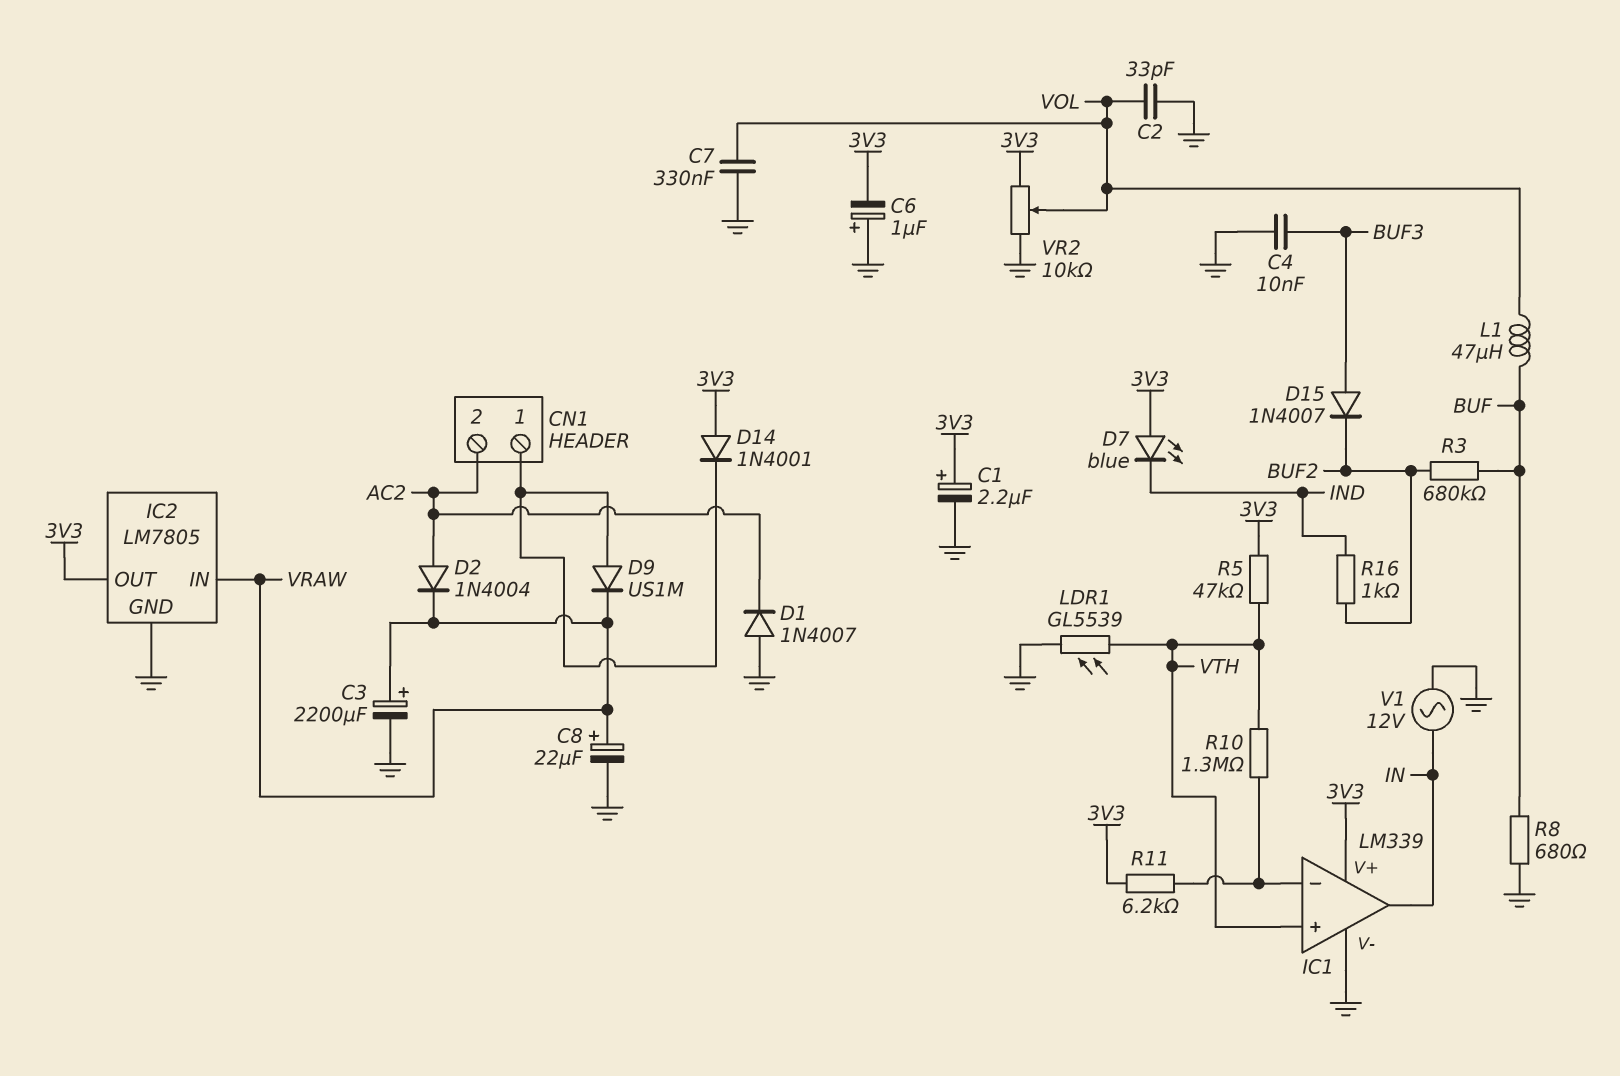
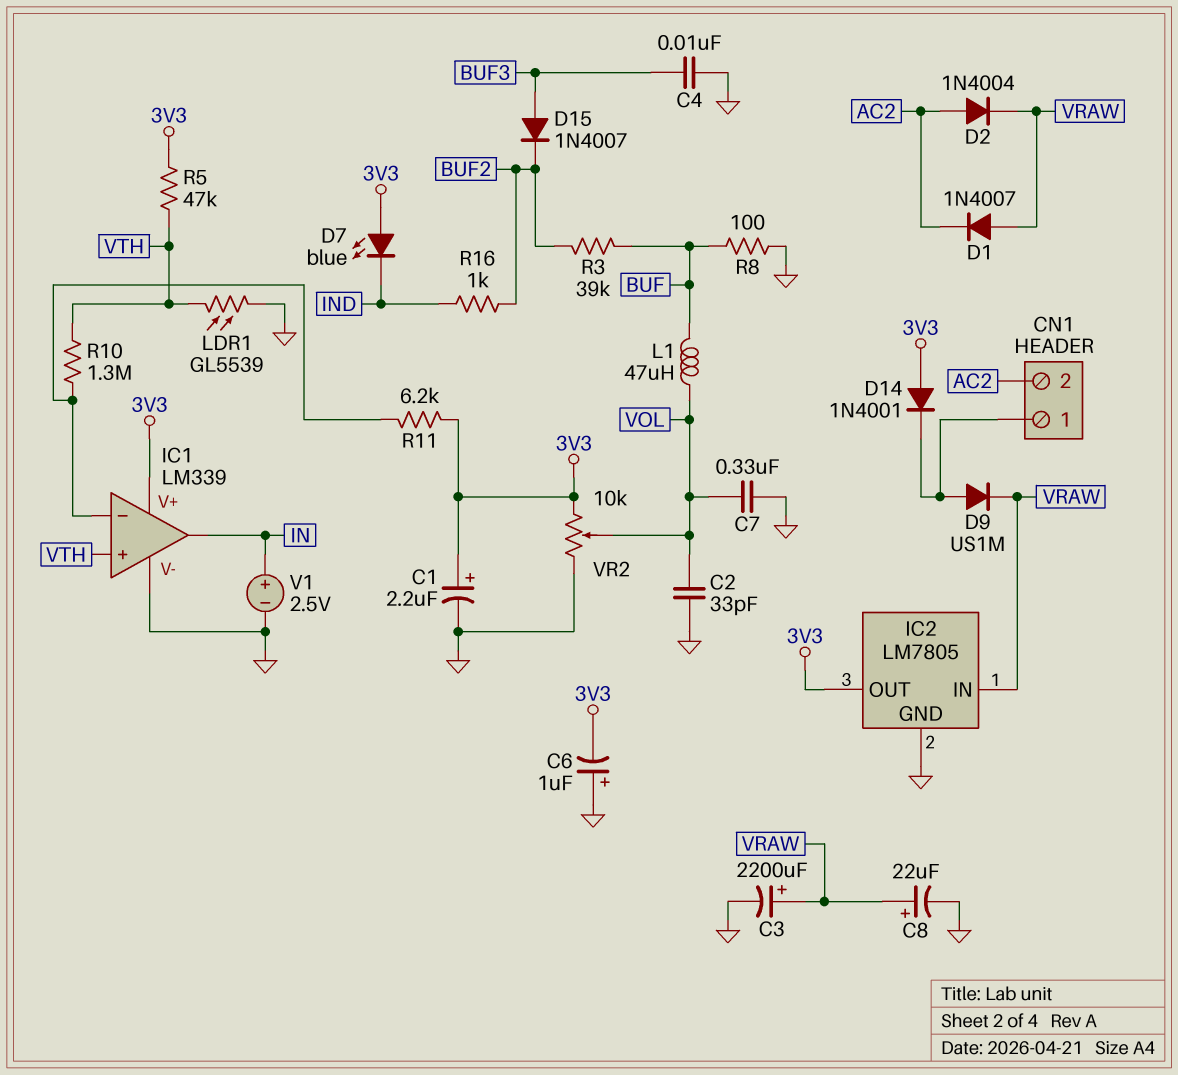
D1: diode 1N4007 (A GND, K AC2) -> diode 1N4007 (A VRAW, K AC2)
R3: 680k (BUF, BUF2) -> 39k (BUF, BUF2)
R8: 680 (BUF, GND) -> 100 (BUF, GND)
V1: AC 12V (GND, IN) -> 2.5V (plus IN, minus GND)

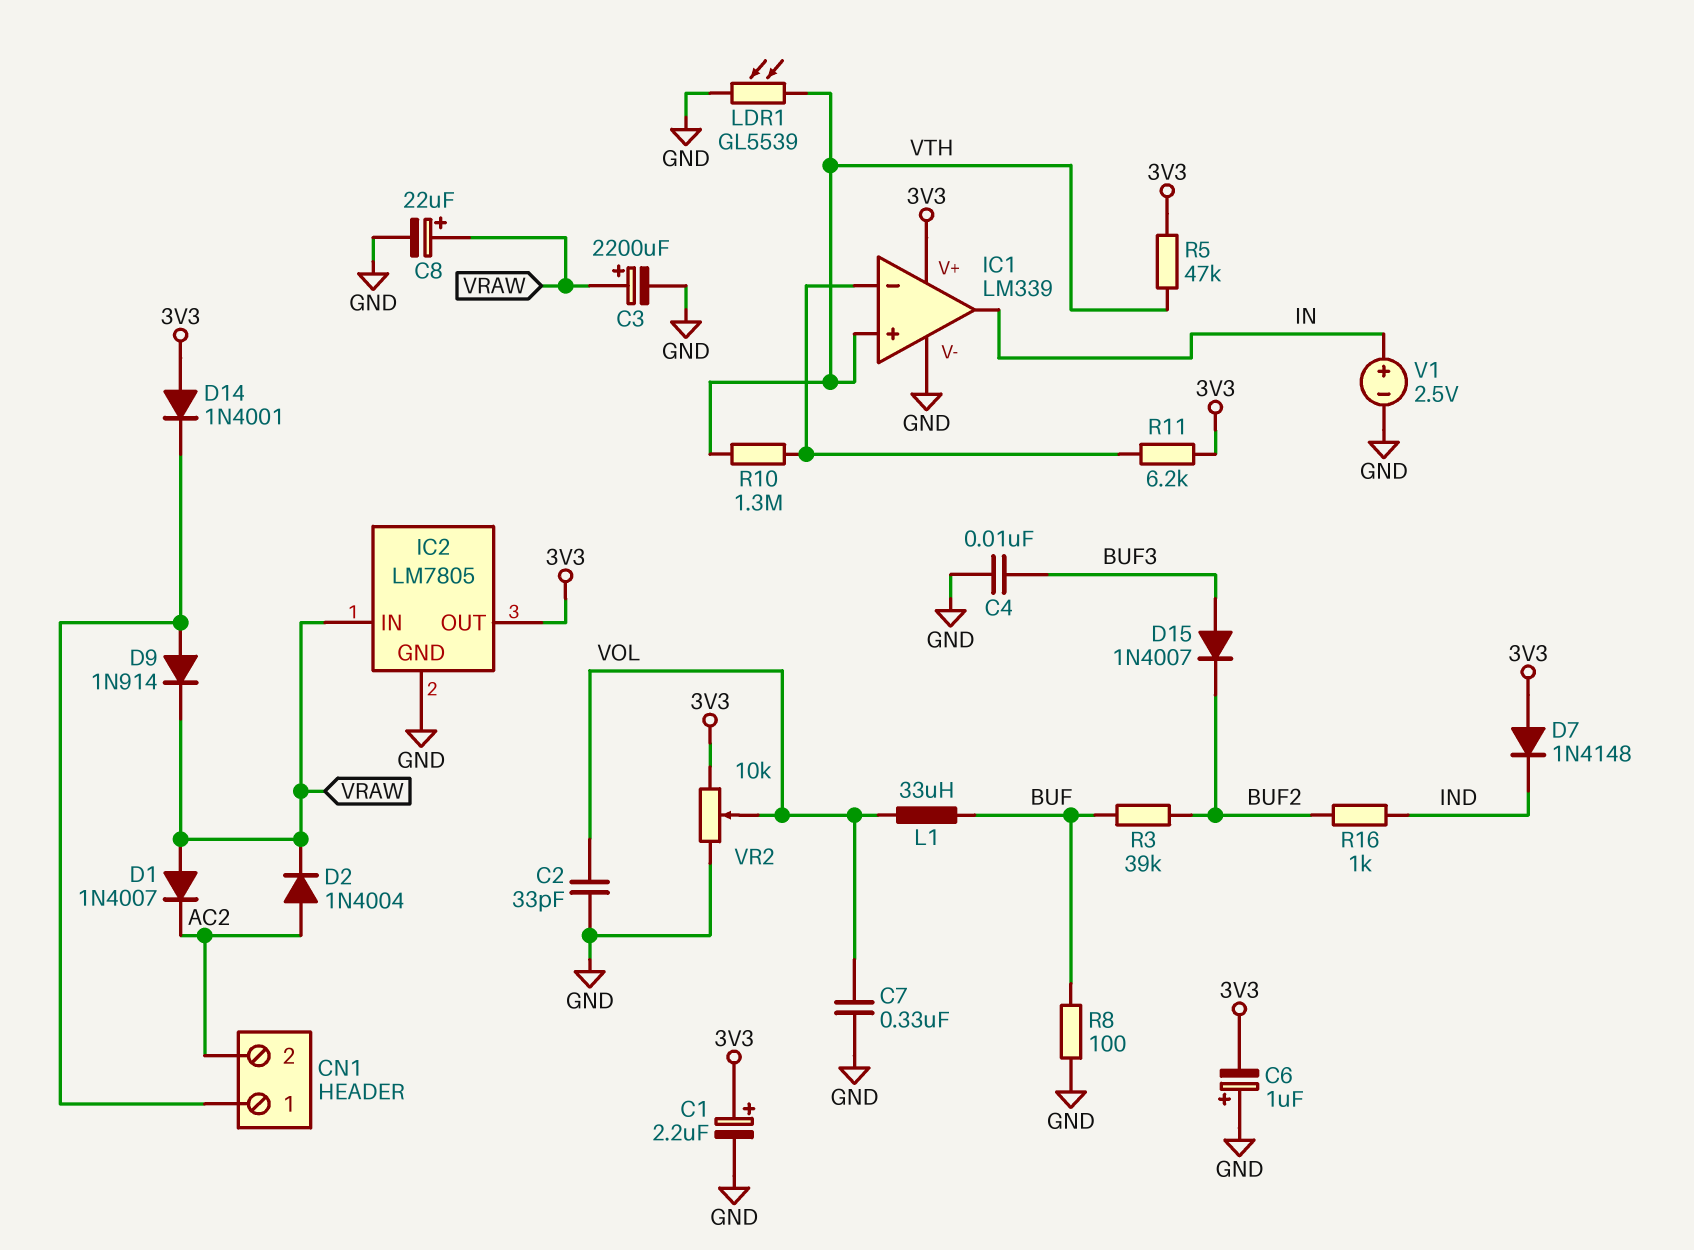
D7: LED blue (A 3V3, K IND) -> diode 1N4148 (A 3V3, K IND)
D9: diode US1M (A CN1/1, K VRAW) -> diode 1N914 (A CN1/1, K VRAW)
L1: 47uH (BUF, VOL) -> 33uH (BUF, VOL)

